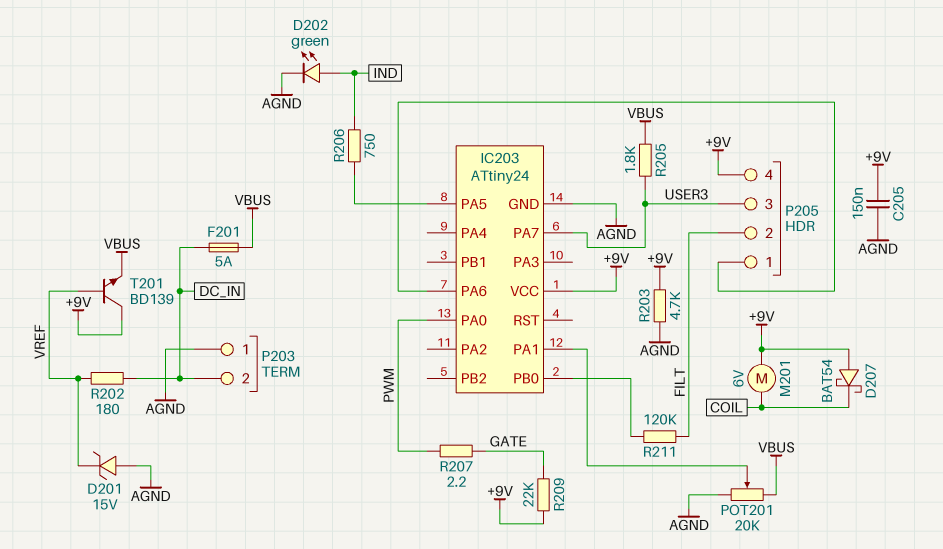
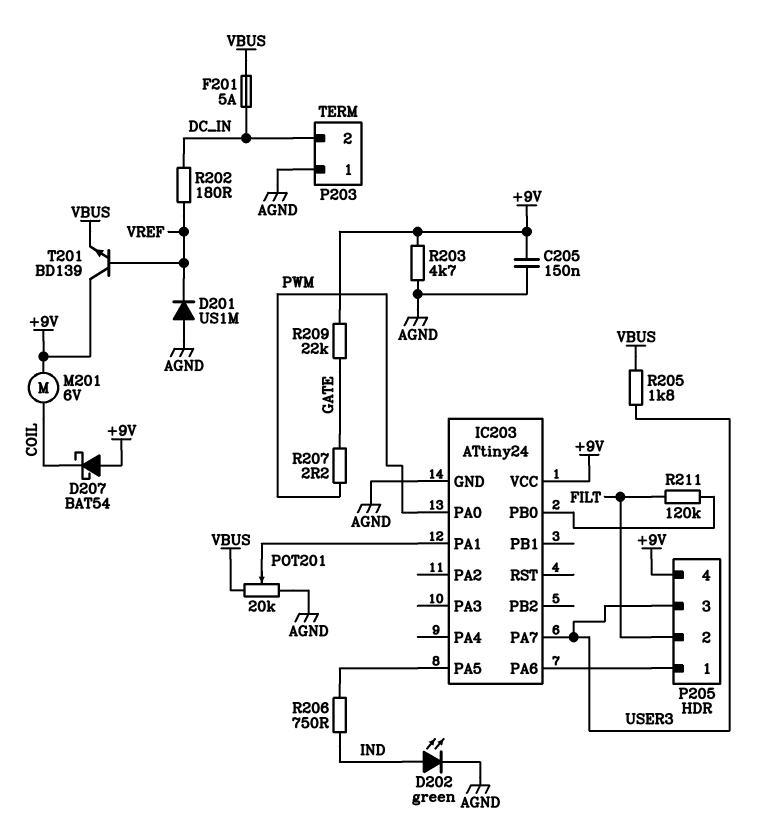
D201: zener 15V (A AGND, K VREF) -> diode US1M (A AGND, K VREF)

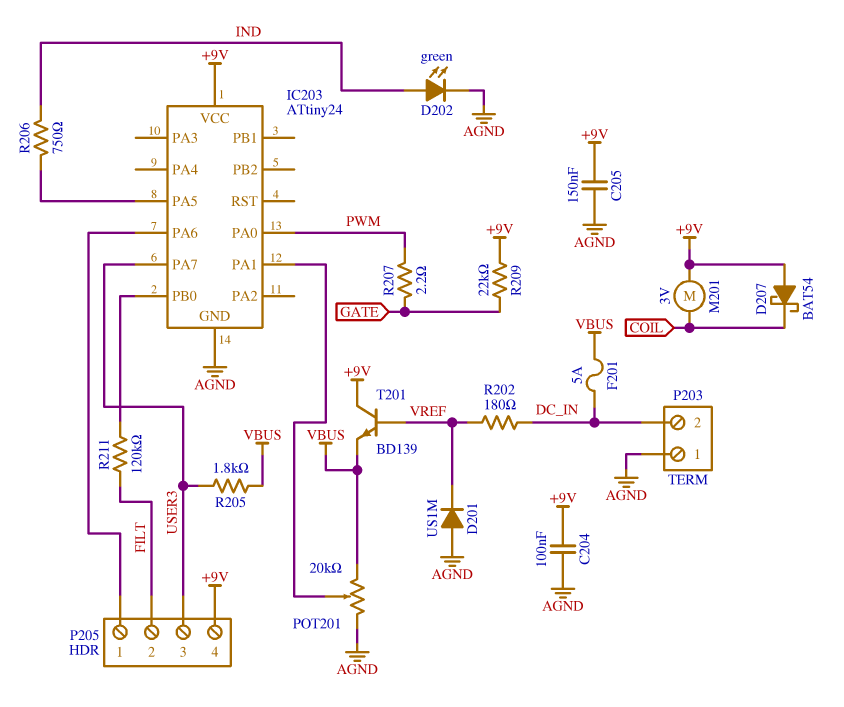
C204: none -> 100nF (+9V, AGND)
M201: motor 6V (+9V, COIL) -> motor 3V (+9V, COIL)
R203: 4.7k (+9V, AGND) -> none

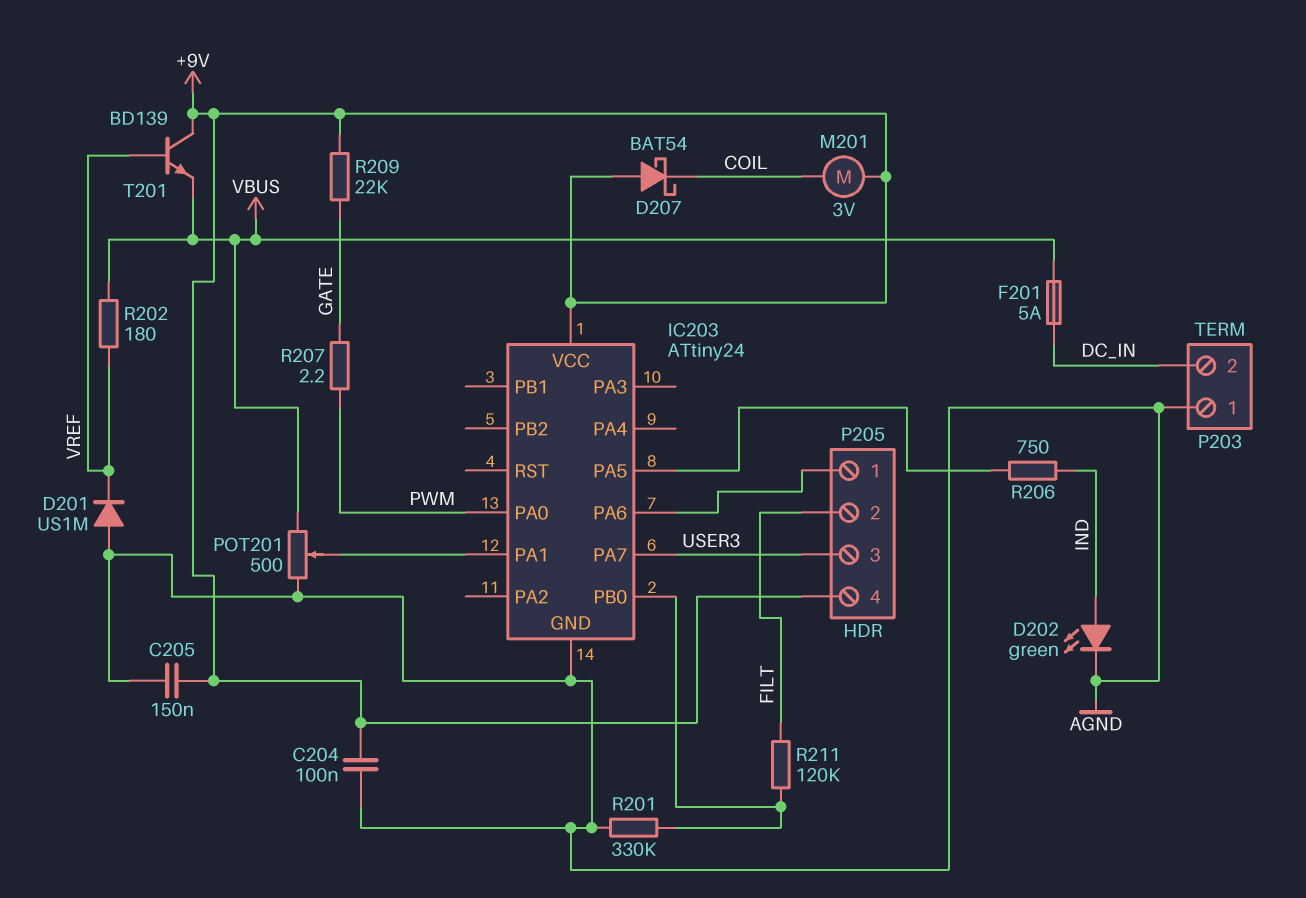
POT201: 20k (AGND, VBUS, wiper IC203/PA1) -> 500 (AGND, VBUS, wiper IC203/PA1)
R201: none -> 330k (AGND, IC203/PB0)
R202: 180 (DC_IN, VREF) -> 180 (VBUS, VREF)
R205: 1.8k (USER3, VBUS) -> none

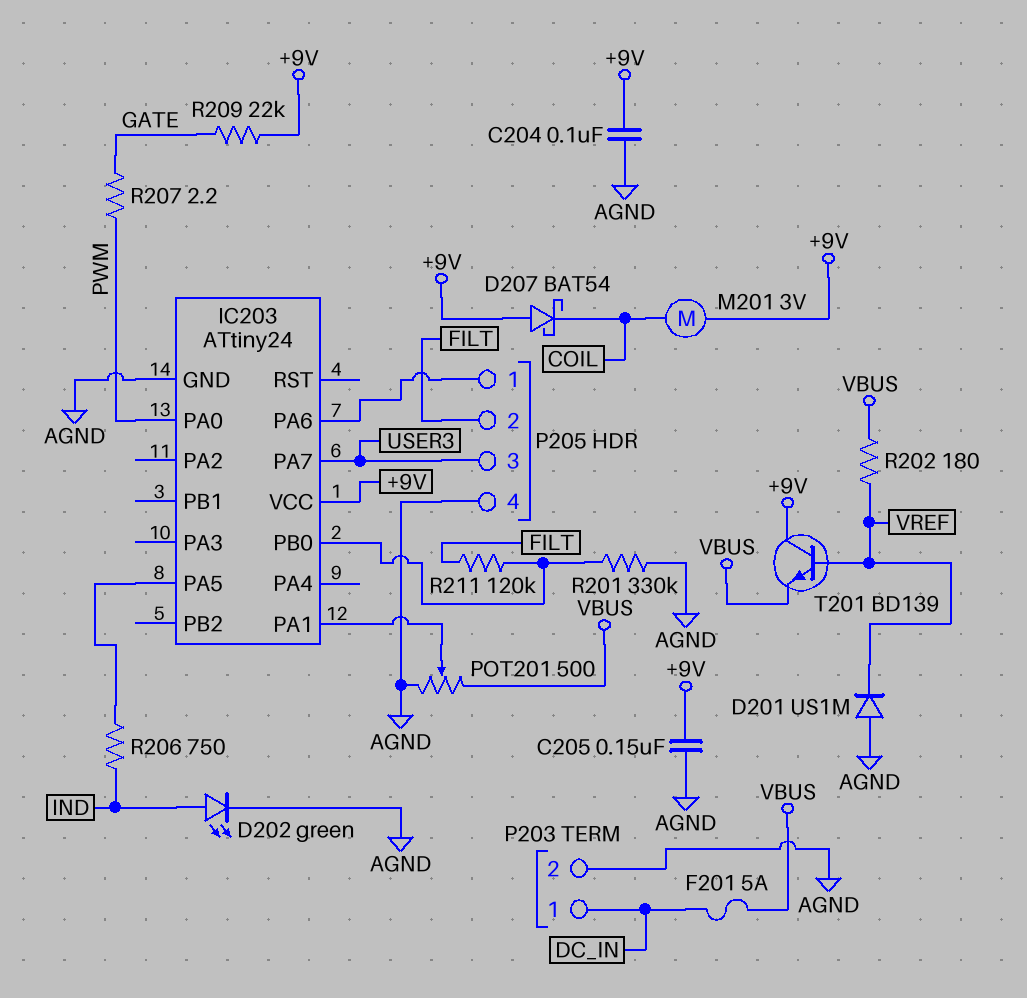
P203 pin 1: AGND -> DC_IN
P203 pin 2: DC_IN -> AGND
P205 pin 4: +9V -> AGND

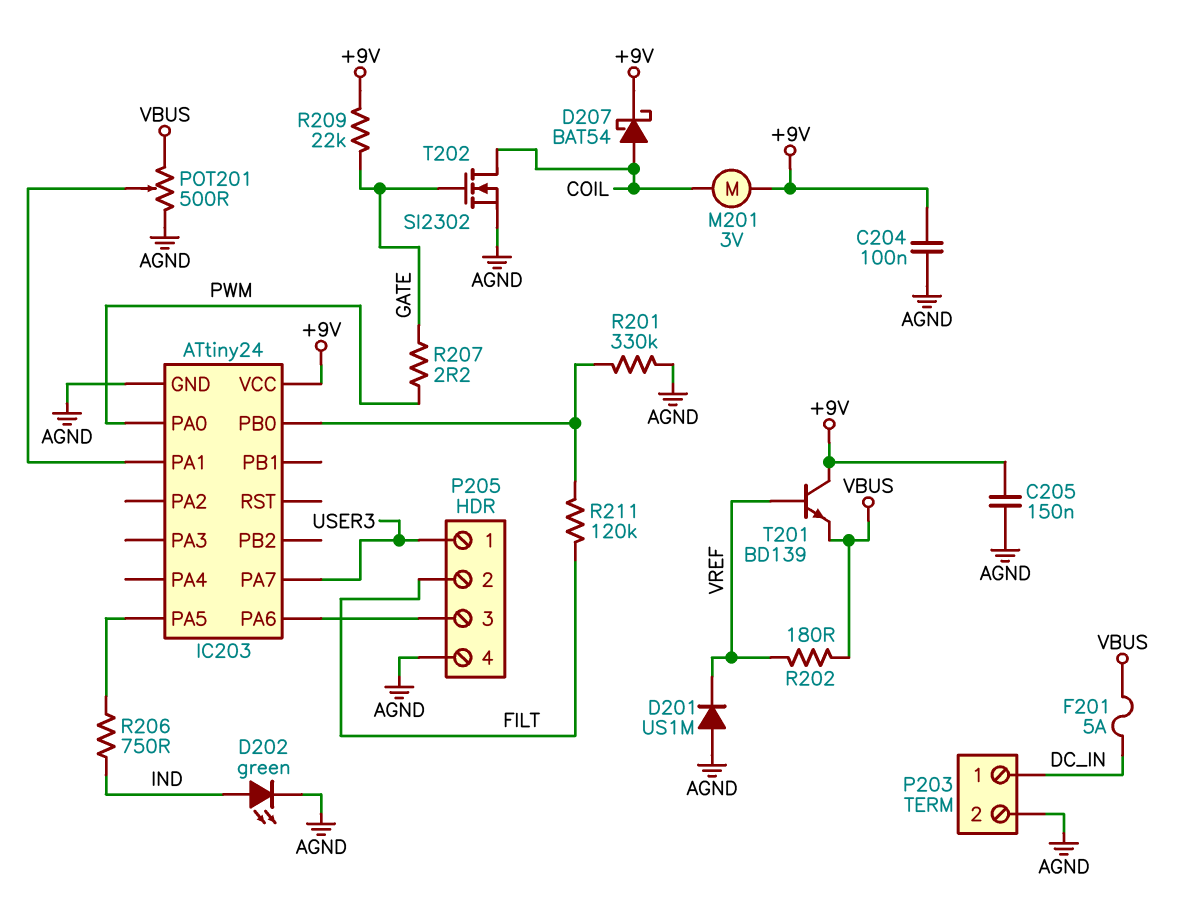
D207: schottky BAT54 (A +9V, K COIL) -> schottky BAT54 (A COIL, K +9V)
P205 pin 1: IC203/PA6 -> USER3
P205 pin 3: USER3 -> IC203/PA6
T202: none -> NMOS SI2302 (G GATE, D COIL, S AGND)

